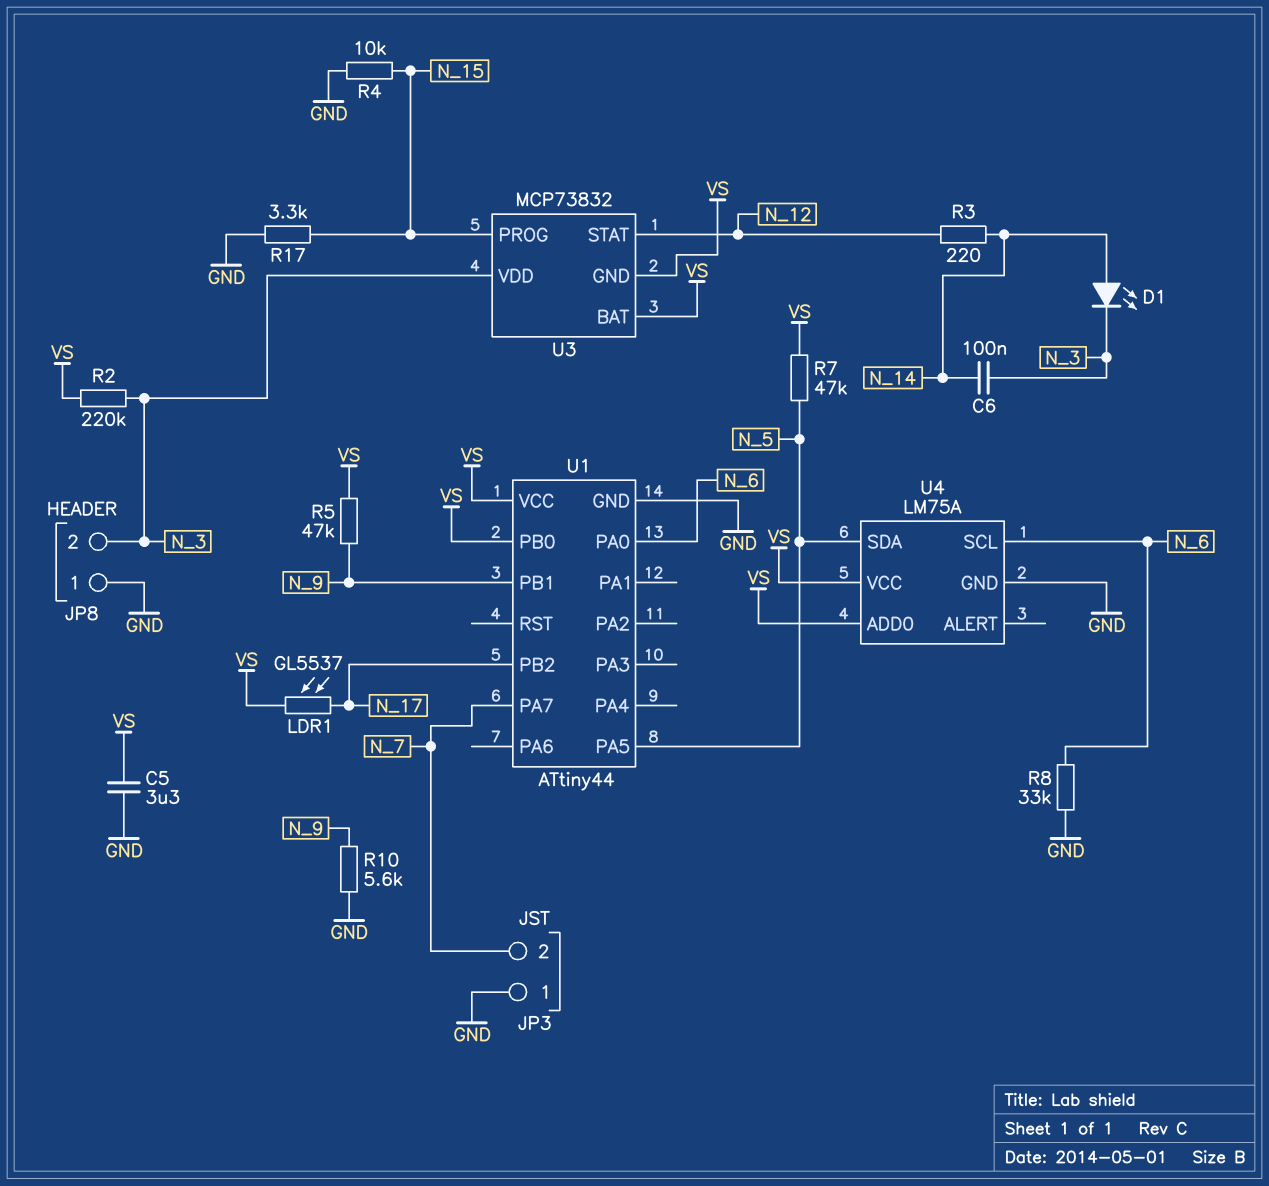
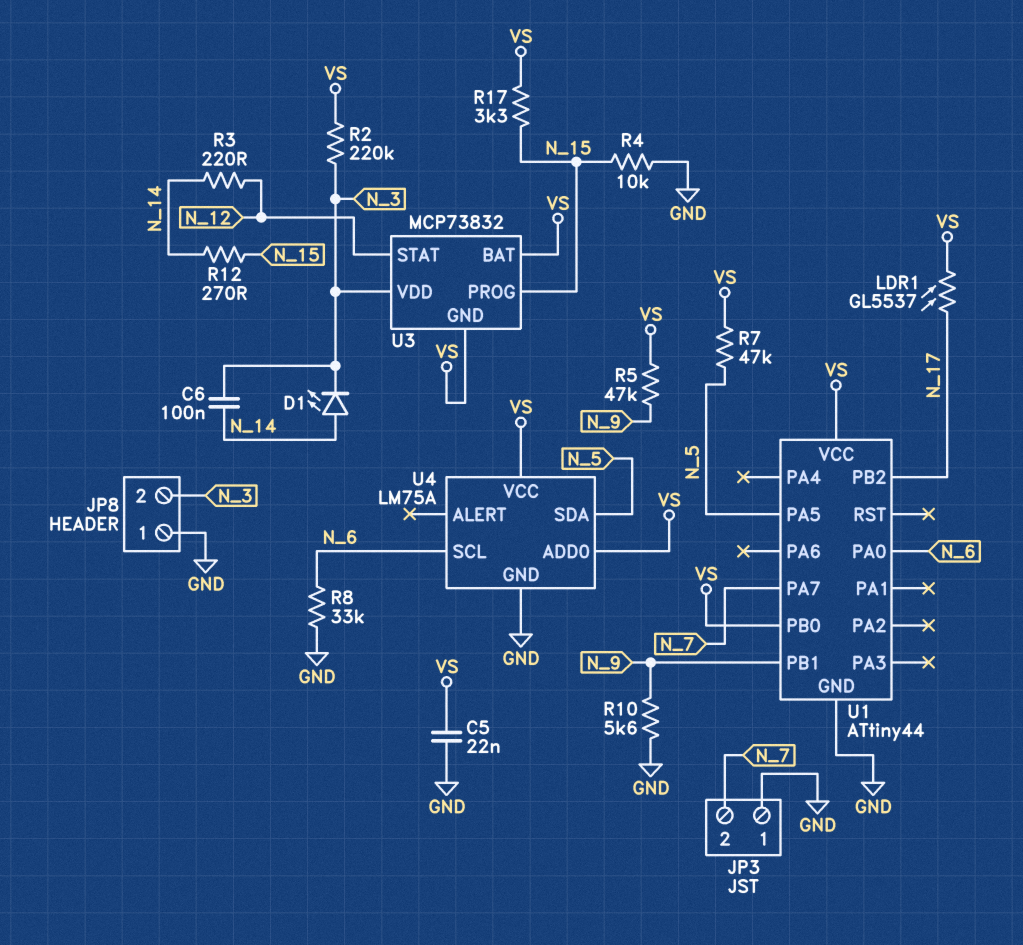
C5: 3.3uF (GND, VS) -> 22nF (GND, VS)
R12: none -> 270 (N_14, N_15)
R17: 3.3k (GND, N_15) -> 3.3k (N_15, VS)

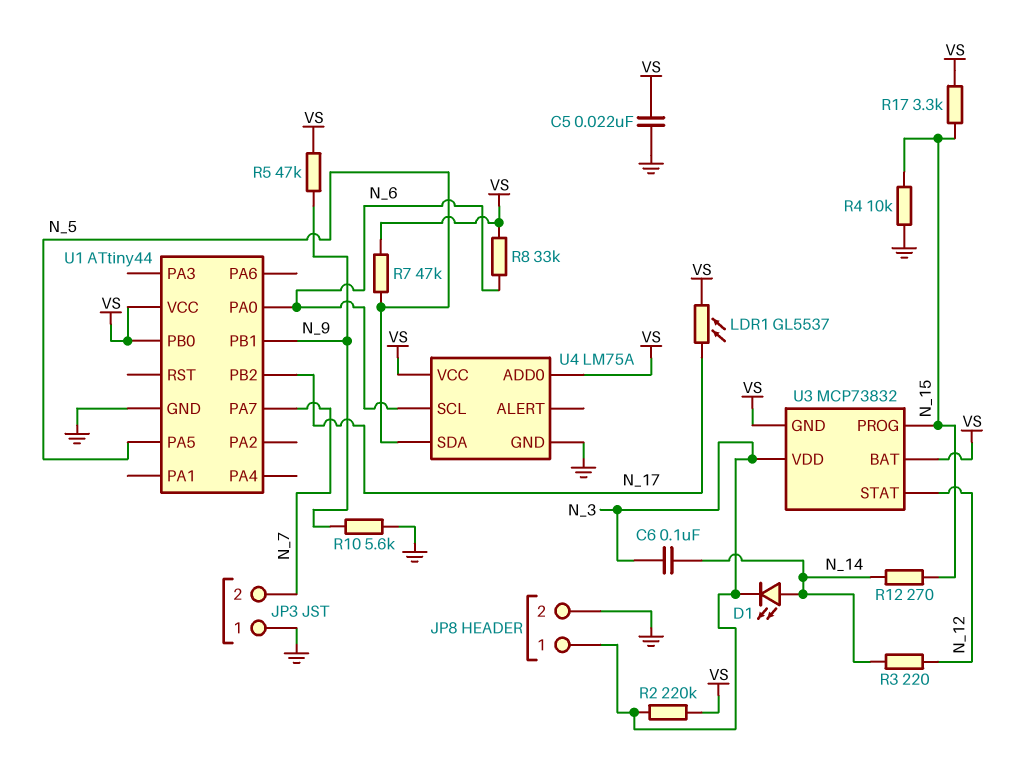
JP8 pin 1: GND -> N_3
JP8 pin 2: N_3 -> GND
R8: 33k (GND, N_6) -> 33k (N_6, VS)

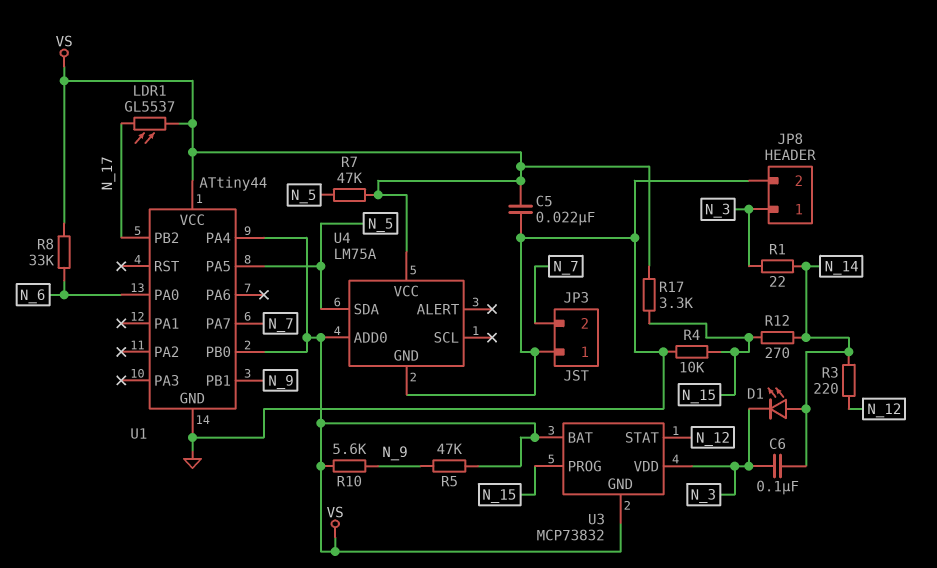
R1: none -> 22 (N_3, N_14)
R2: 220k (N_3, VS) -> none
R10: 5.6k (GND, N_9) -> 5.6k (N_9, VS)
U1 pin PA4: none -> VS
U4 pin SCL: N_6 -> none

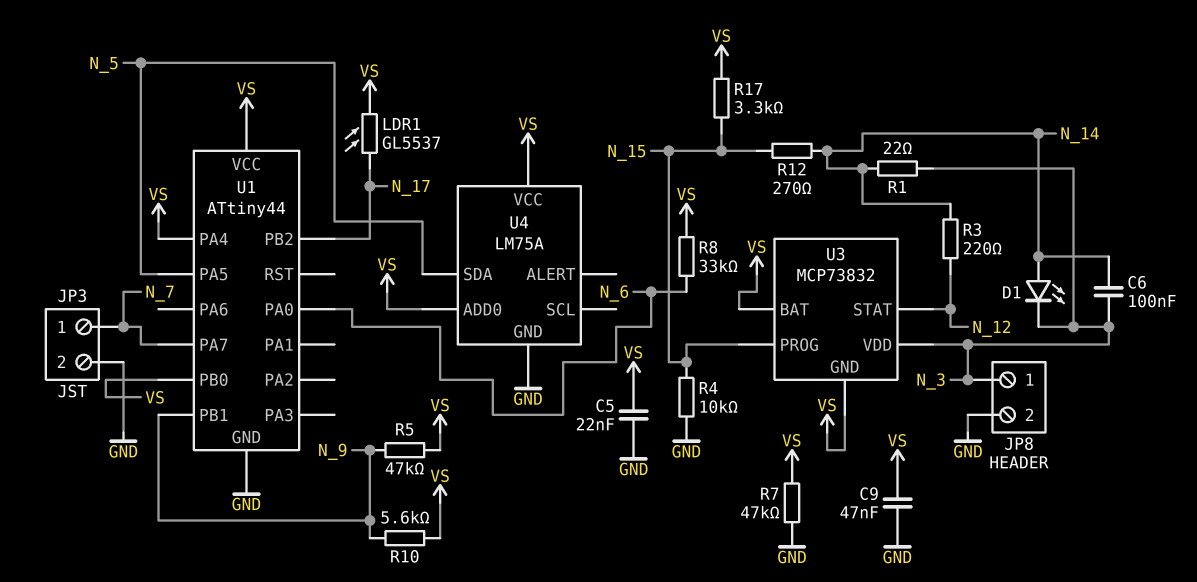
C9: none -> 47nF (GND, VS)
JP3 pin 1: GND -> N_7
JP3 pin 2: N_7 -> GND
R7: 47k (N_5, VS) -> 47k (GND, VS)

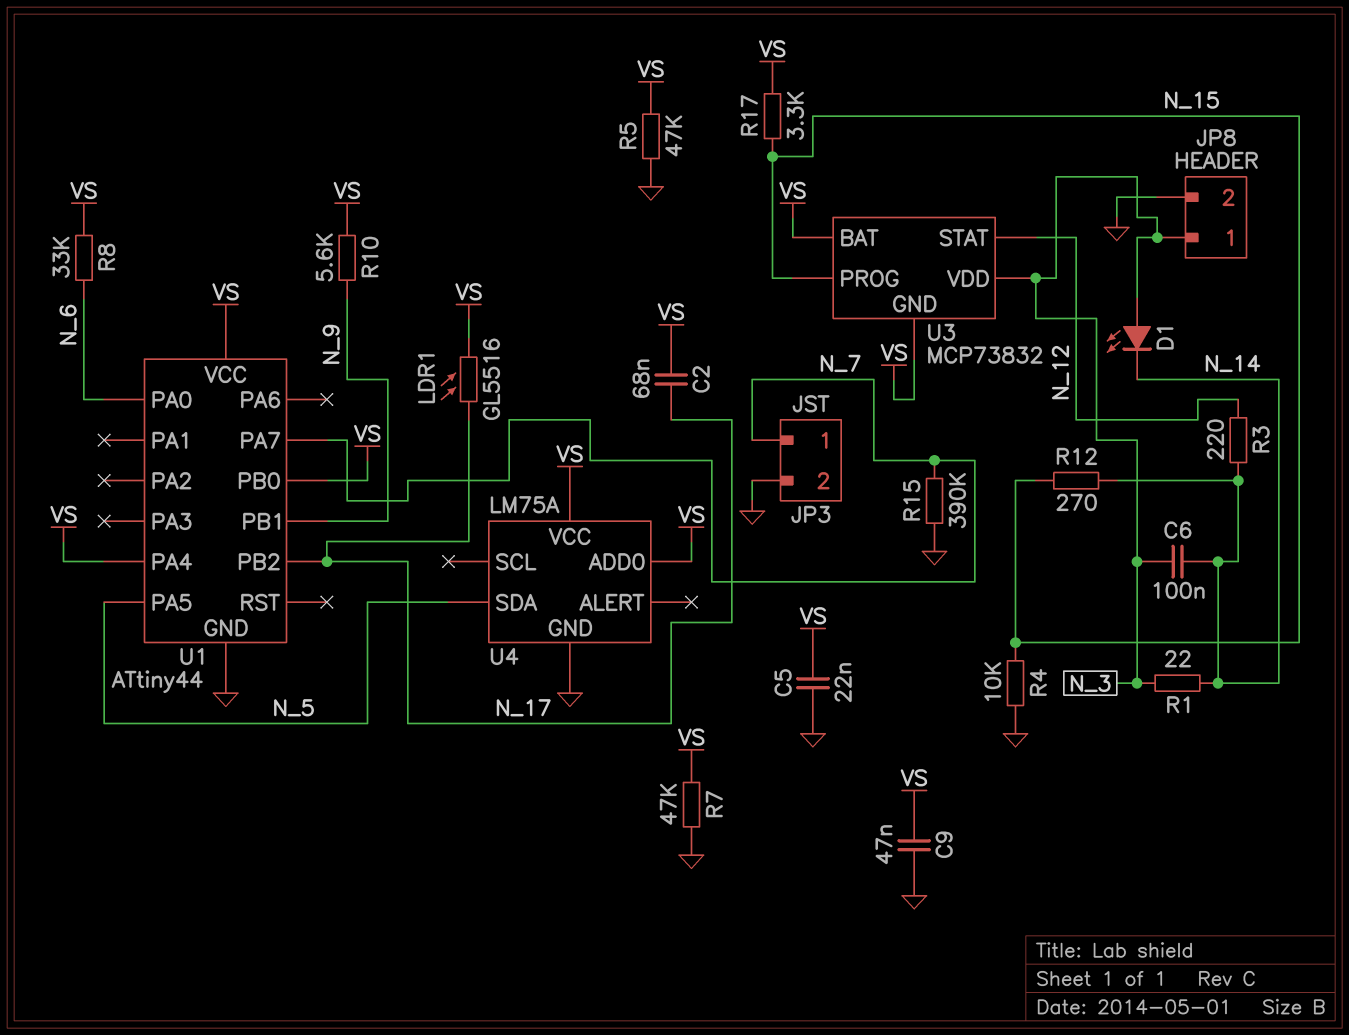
C2: none -> 68nF (N_17, VS)
D1: LED (A N_14, K N_3) -> LED (A N_3, K N_14)
LDR1: GL5537 (N_17, VS) -> GL5516 (N_17, VS)
R5: 47k (N_9, VS) -> 47k (GND, VS)
R15: none -> 390k (GND, N_7)

